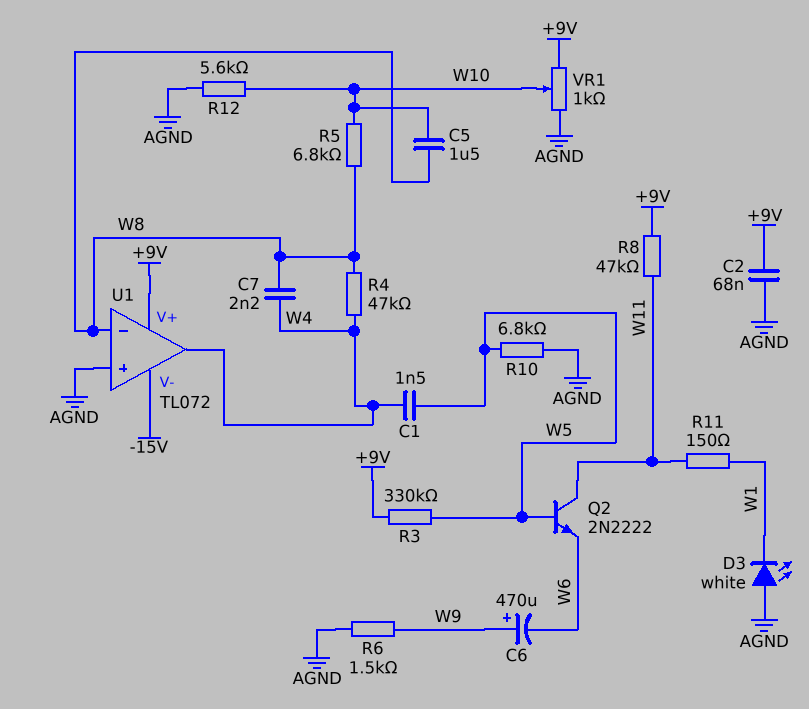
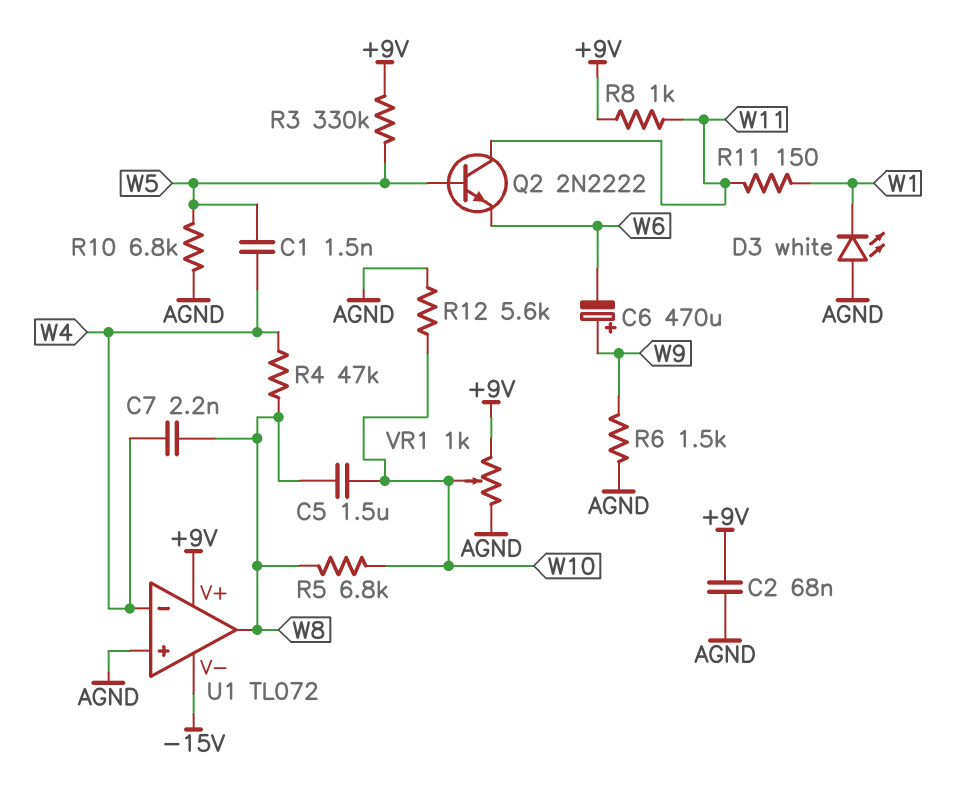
R8: 47k (+9V, W11) -> 1k (+9V, W11)
U1 pin in-: W8 -> W4
U1 pin out: W4 -> W8

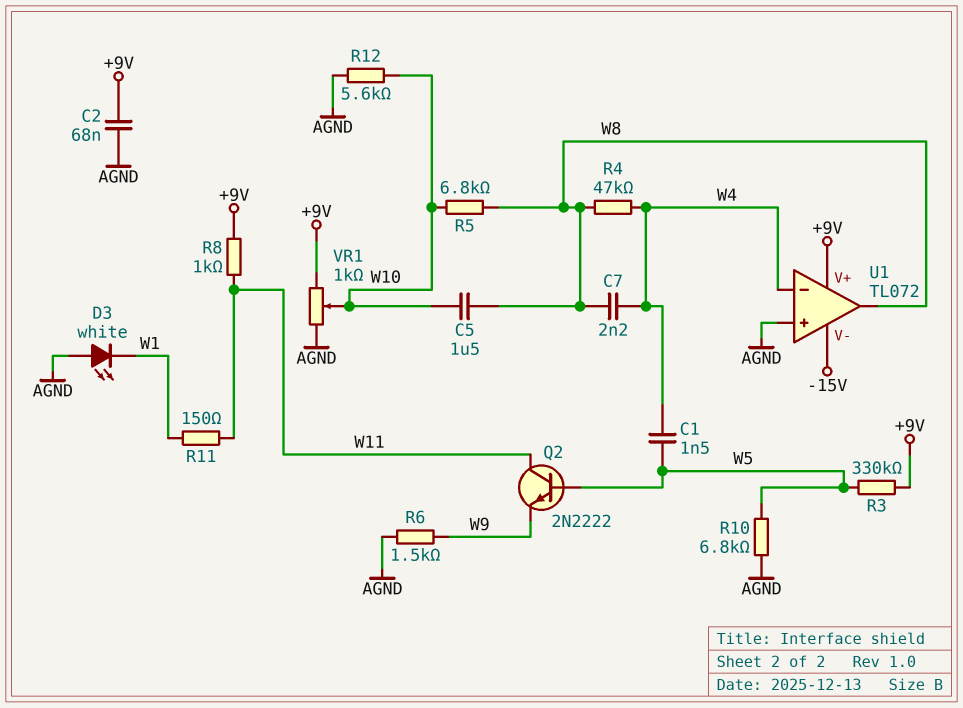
C6: 470uF (plus W9, minus W6) -> none
Q2: NPN 2N2222 (B W5, C W11, E W6) -> NPN 2N2222 (B W5, C W11, E W9)

